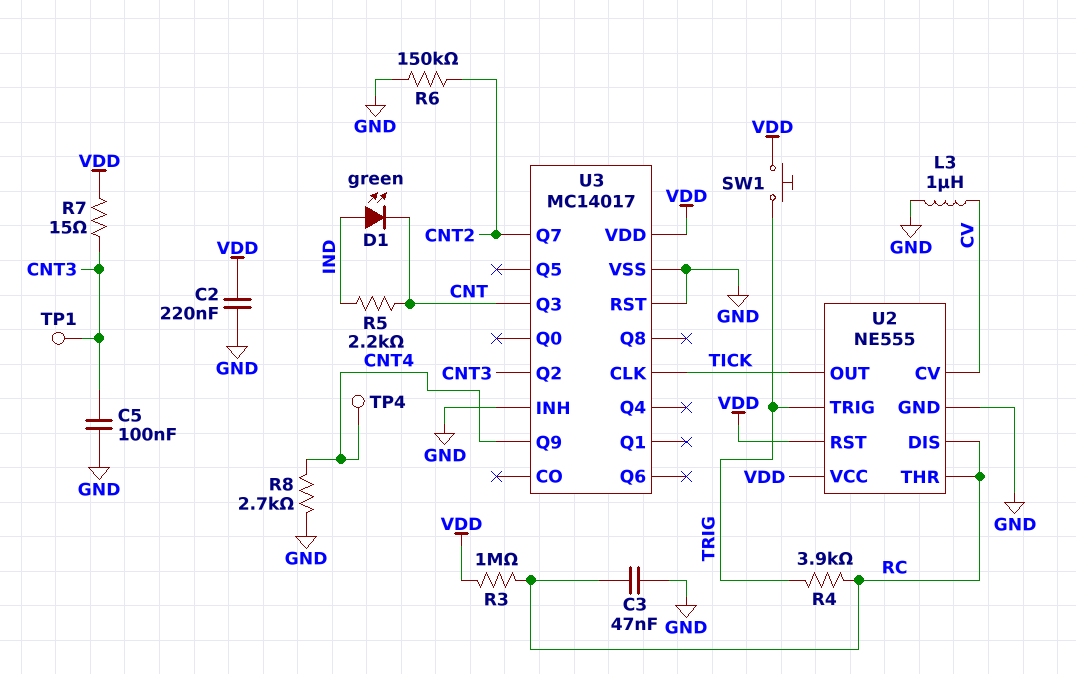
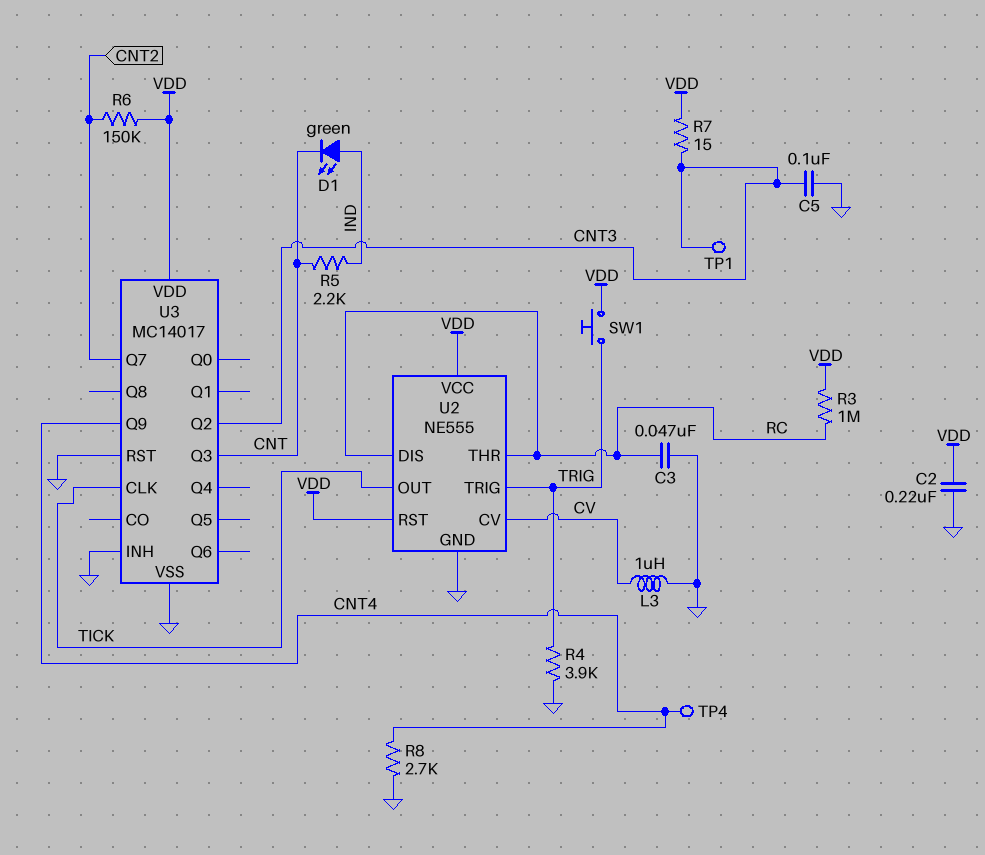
R4: 3.9k (RC, TRIG) -> 3.9k (GND, TRIG)
R6: 150k (CNT2, GND) -> 150k (CNT2, VDD)

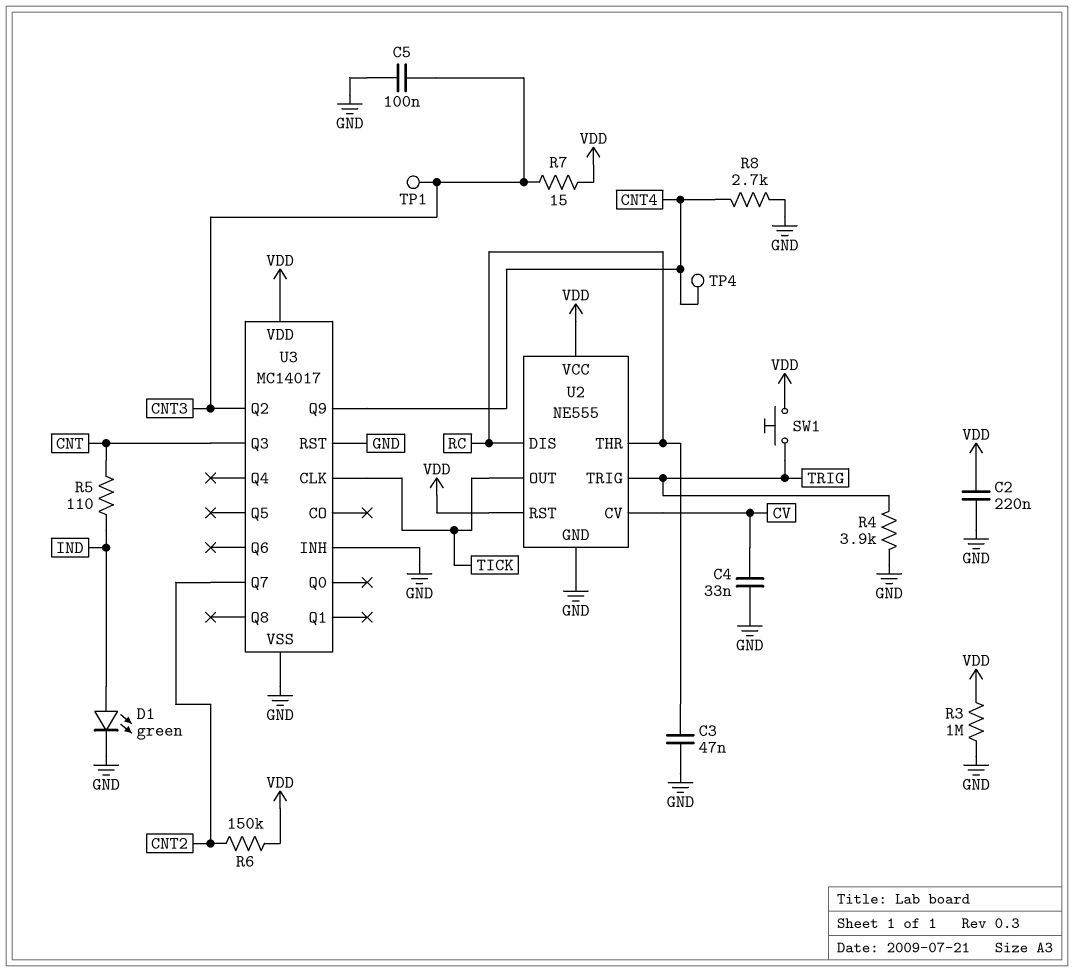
C4: none -> 33nF (CV, GND)
D1: LED green (A IND, K CNT) -> LED green (A IND, K GND)
L3: 1uH (CV, GND) -> none
R3: 1M (RC, VDD) -> 1M (GND, VDD)
R5: 2.2k (CNT, IND) -> 110 (CNT, IND)

